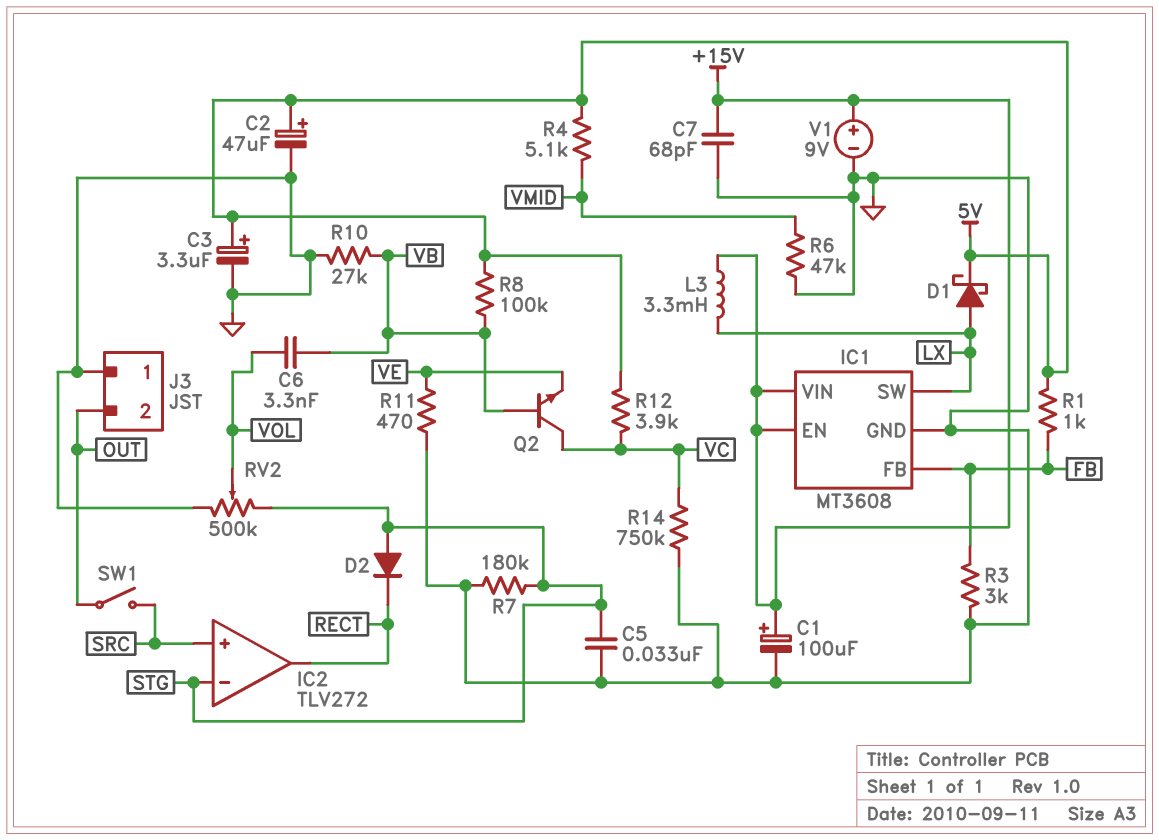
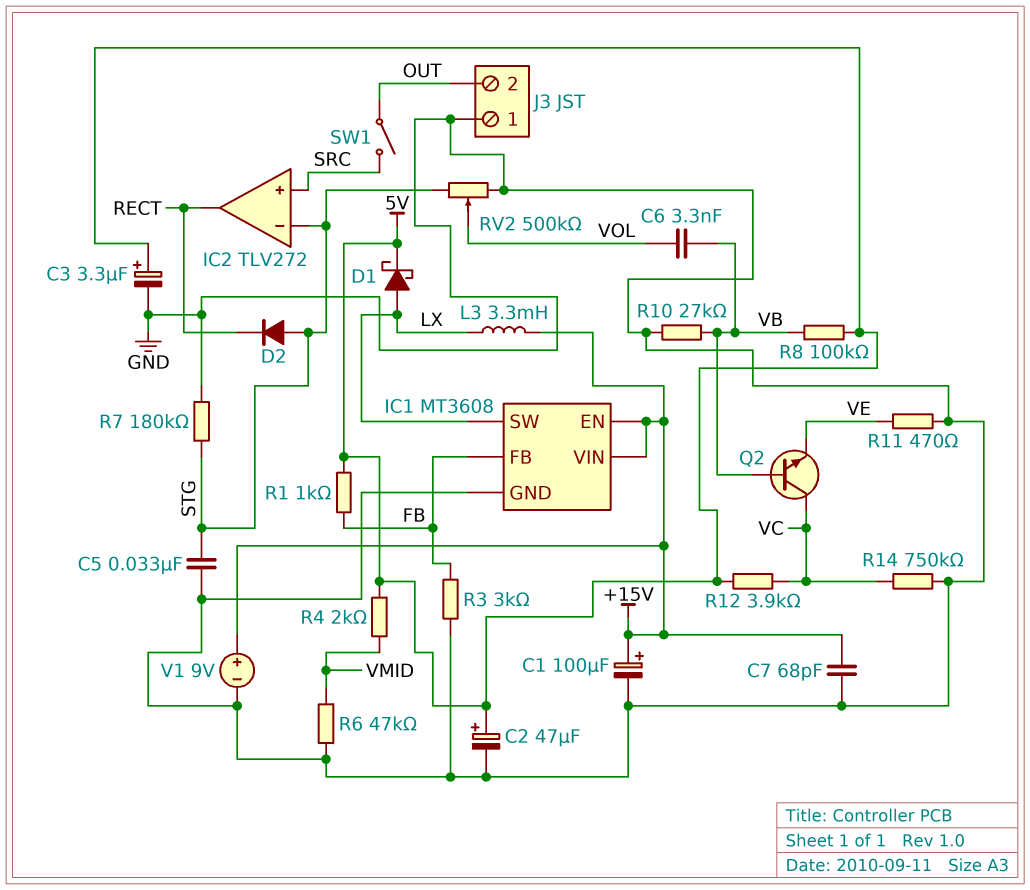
R4: 5.1k (5V, VMID) -> 2k (5V, VMID)

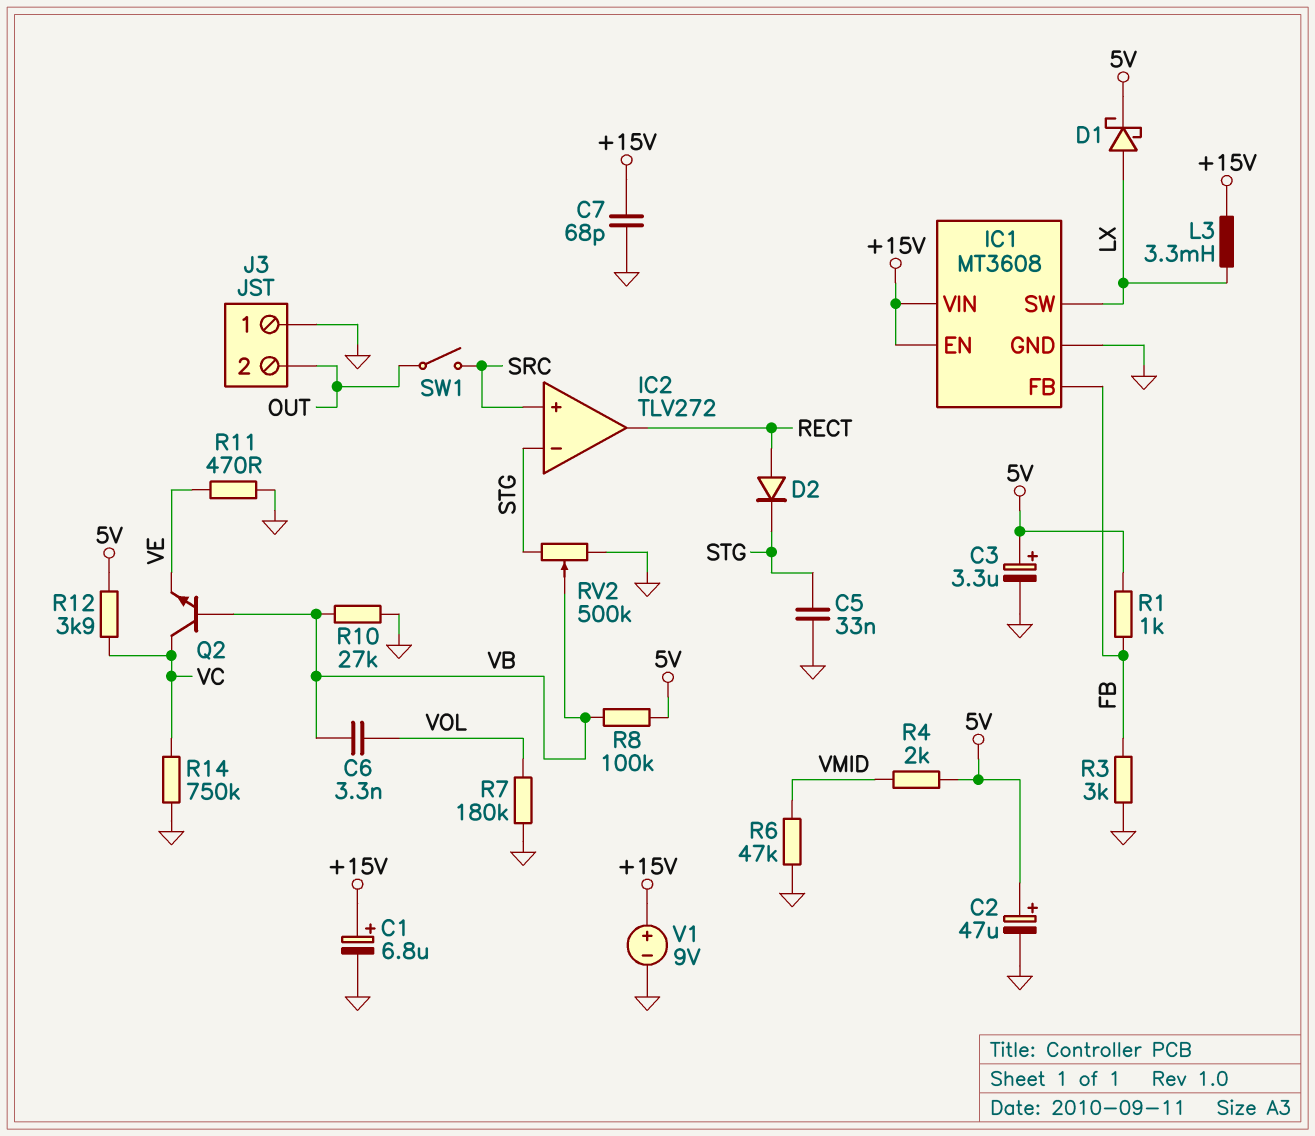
C1: 100uF (plus +15V, minus GND) -> 6.8uF (plus +15V, minus GND)
D2: diode (A STG, K RECT) -> diode (A RECT, K STG)
R7: 180k (GND, STG) -> 180k (GND, VOL)
RV2: 500k (GND, STG, wiper VOL) -> 500k (GND, STG, wiper VB)

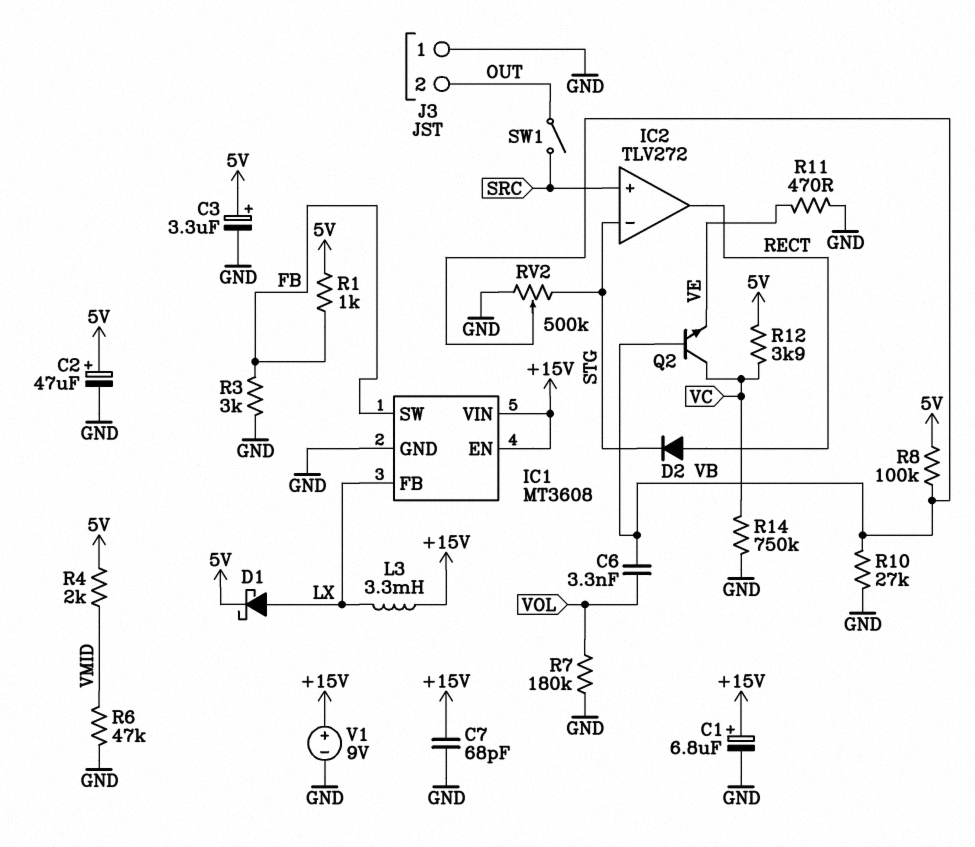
C5: 33nF (GND, STG) -> none
IC1 pin FB: FB -> LX
IC1 pin SW: LX -> FB

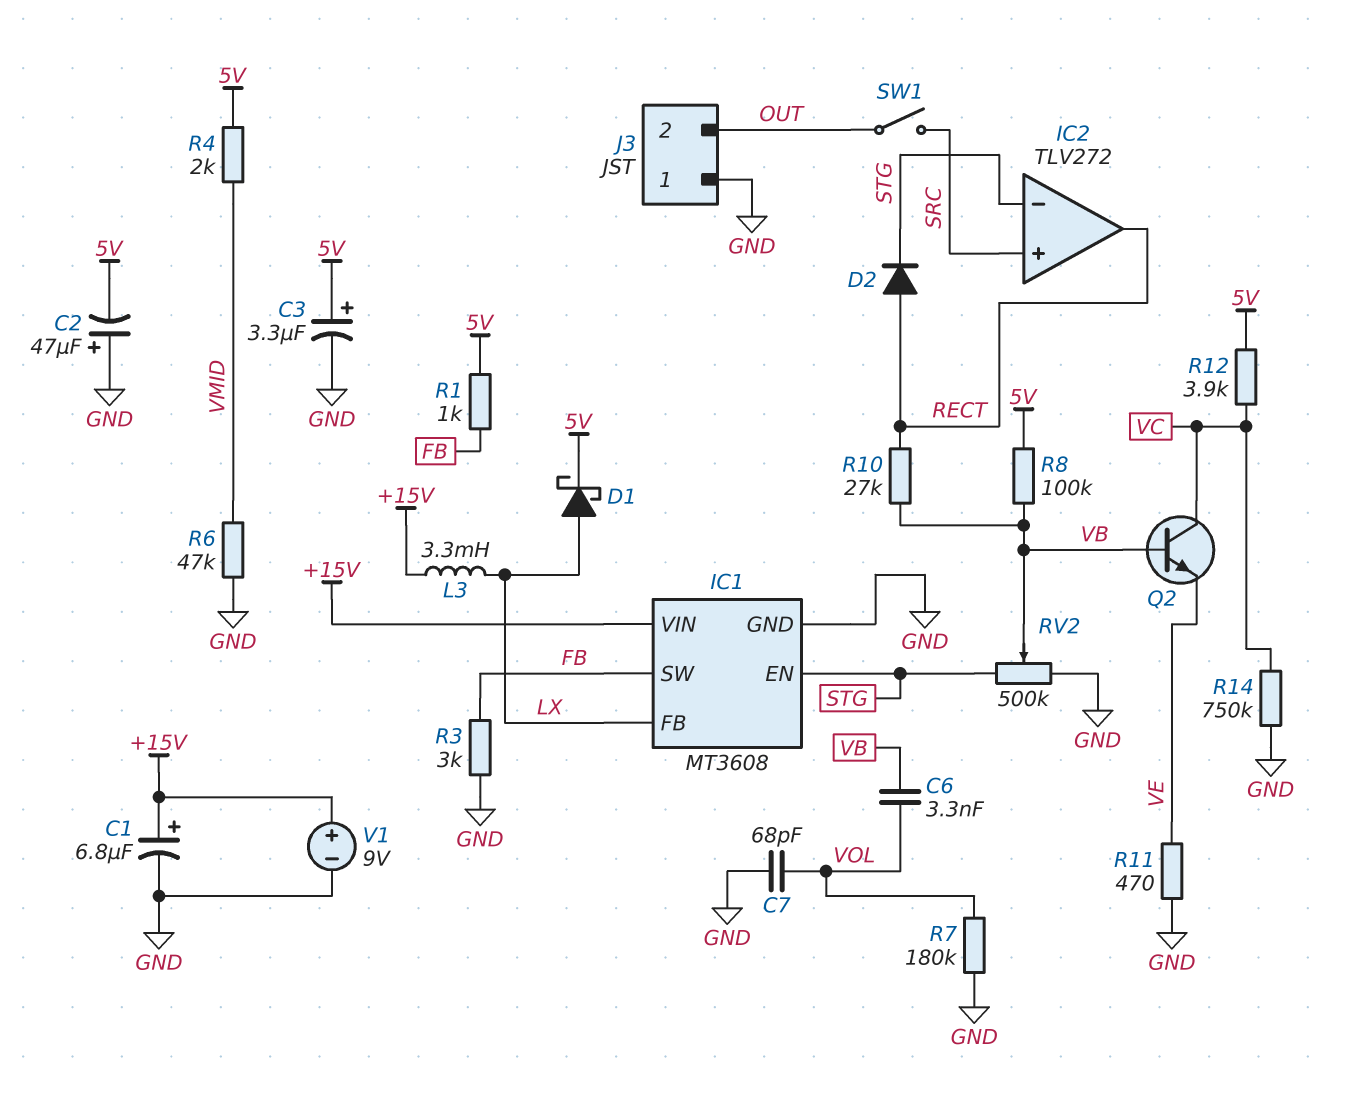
C2: 47uF (plus 5V, minus GND) -> 47uF (plus GND, minus 5V)
C7: 68pF (+15V, GND) -> 68pF (GND, VOL)
IC1 pin EN: +15V -> STG
R10: 27k (GND, VB) -> 27k (RECT, VB)

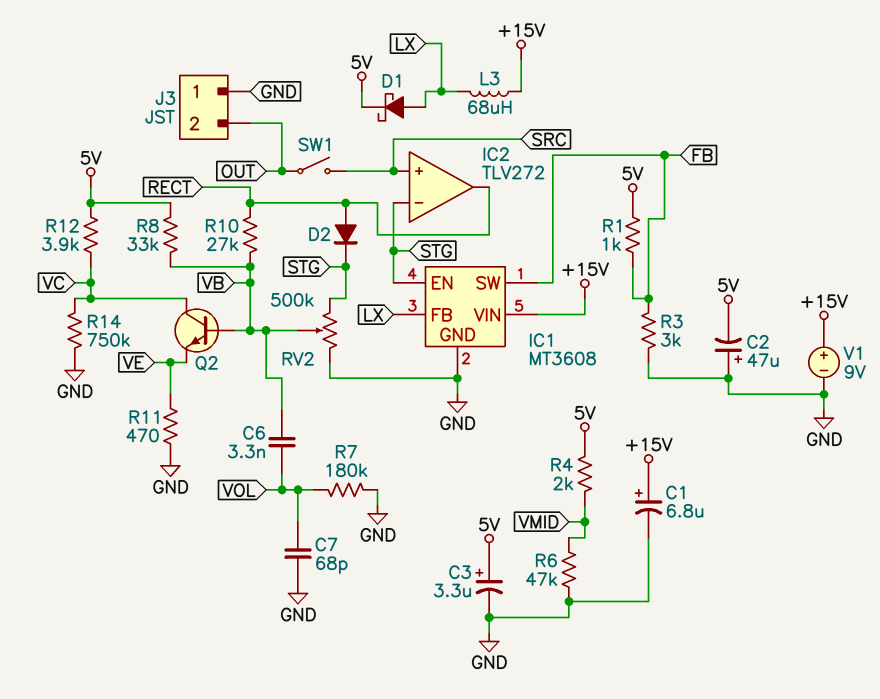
L3: 3.3mH (+15V, LX) -> 68uH (+15V, LX)
R8: 100k (5V, VB) -> 33k (5V, VB)

